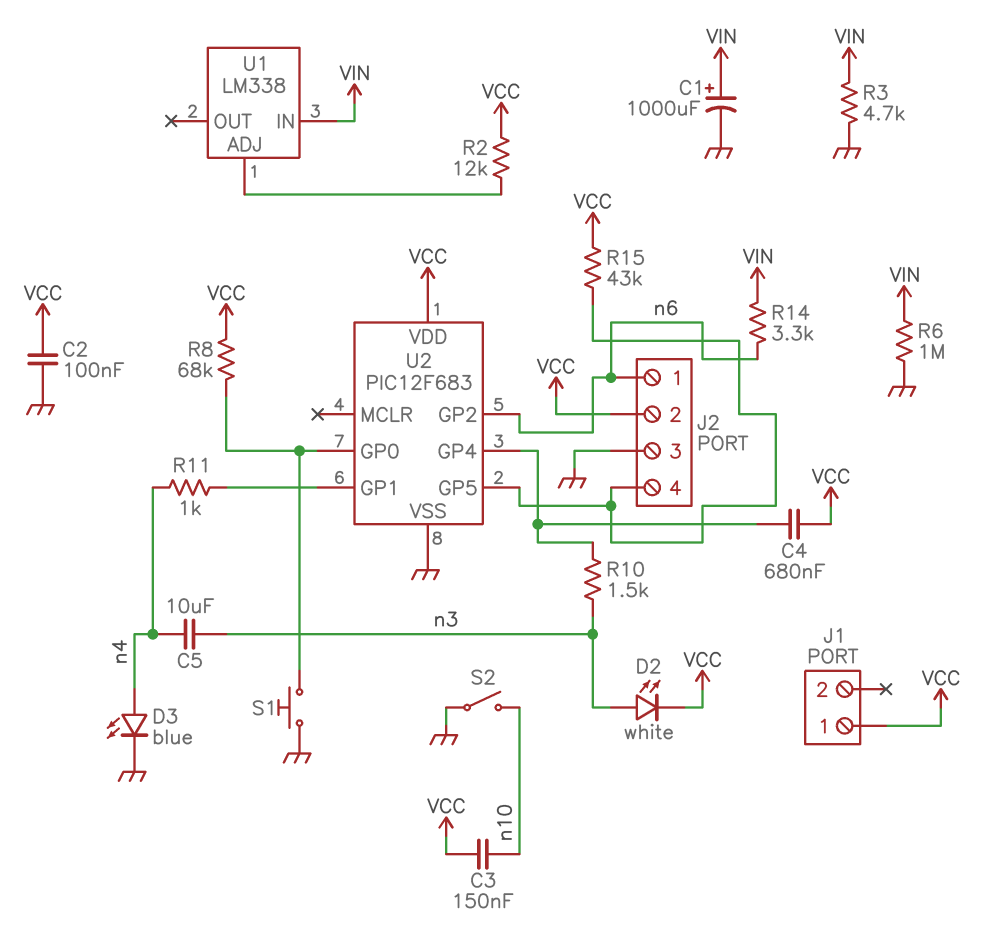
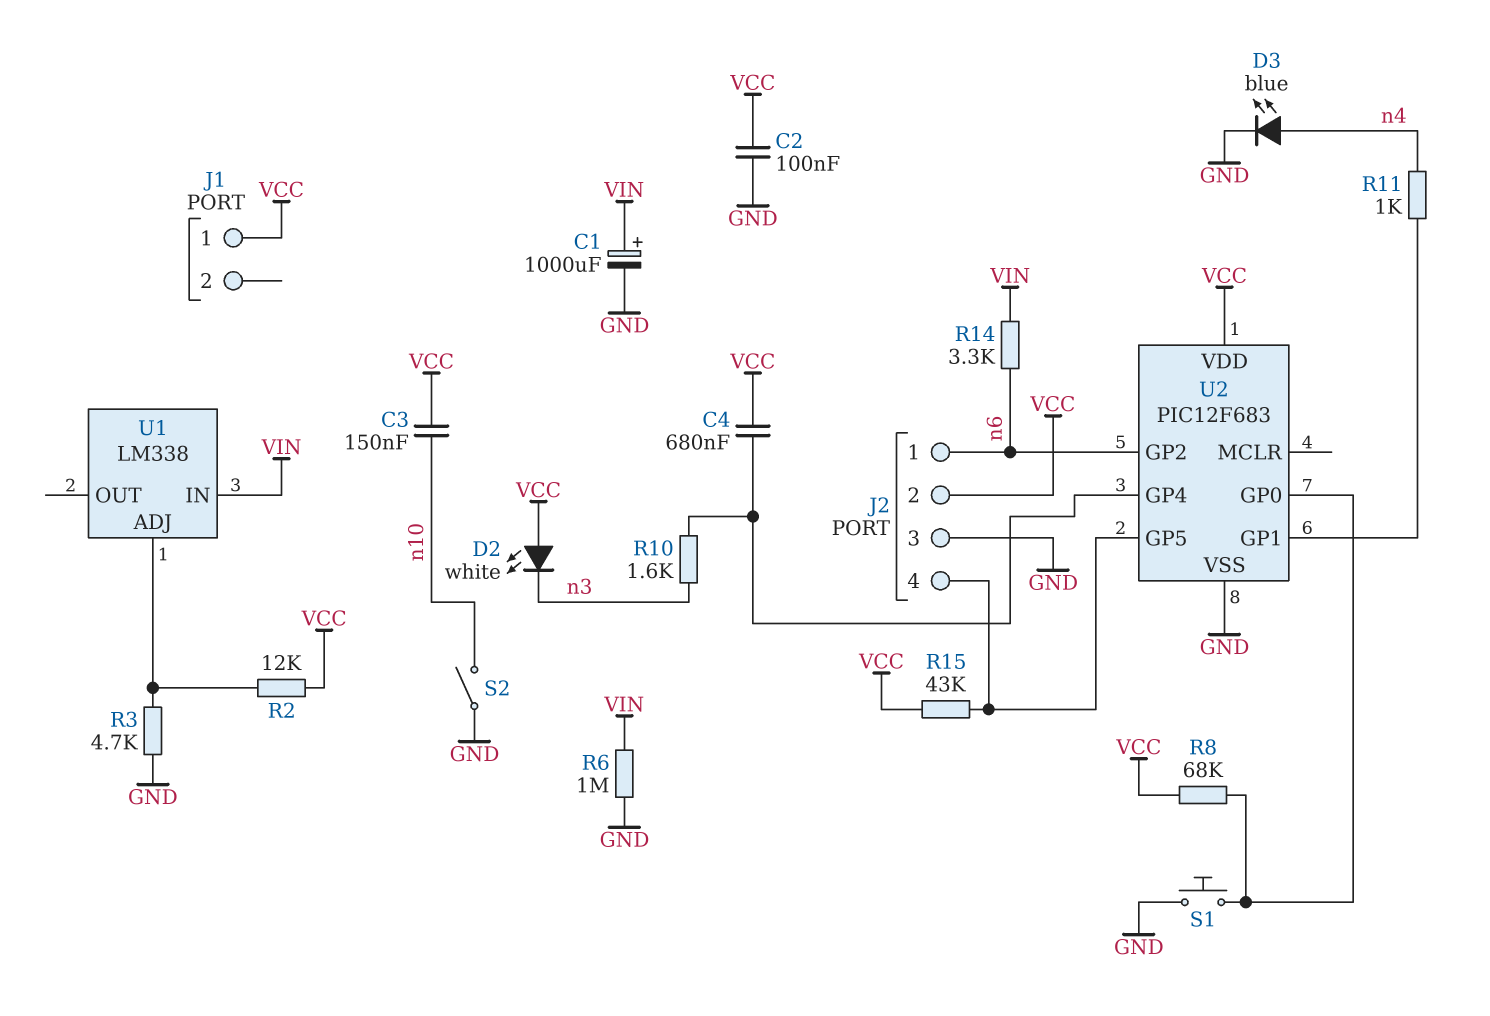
C5: 10uF (n3, n4) -> none
D2: LED white (A n3, K VCC) -> LED white (A VCC, K n3)
R3: 4.7k (GND, VIN) -> 4.7k (GND, U1/ADJ)
R10: 1.5k (U2/GP4, n3) -> 1.6k (U2/GP4, n3)

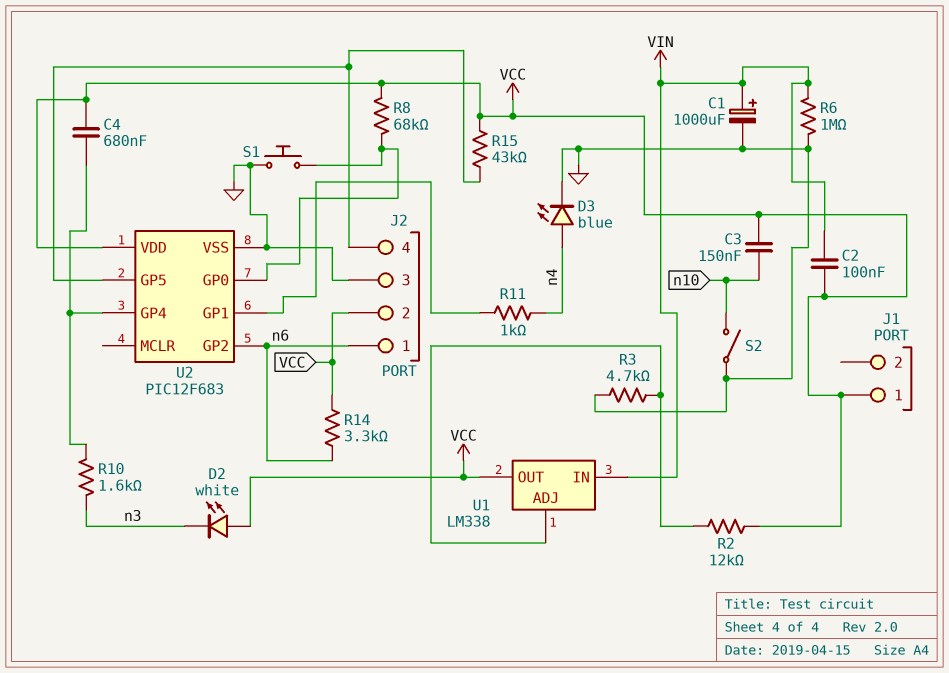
C2: 100nF (GND, VCC) -> 100nF (VCC, VIN)
R14: 3.3k (VIN, n6) -> 3.3k (VCC, n6)
U1 pin OUT: none -> VCC

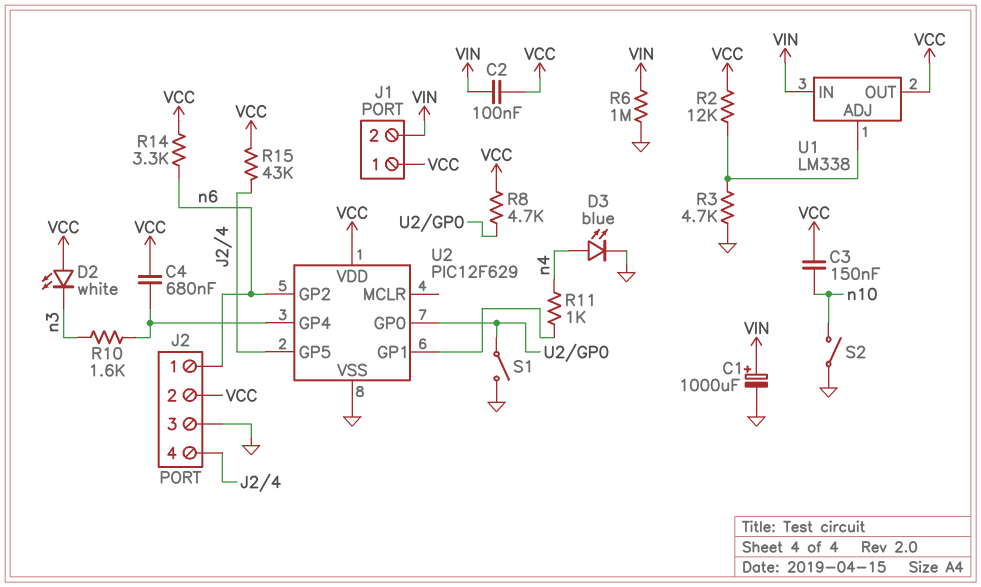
J1 pin 2: none -> VIN
R8: 68k (U2/GP0, VCC) -> 4.7k (U2/GP0, VCC)
S1: button (GND, U2/GP0) -> switch (GND, U2/GP0)
U2: PIC12F683 -> PIC12F629

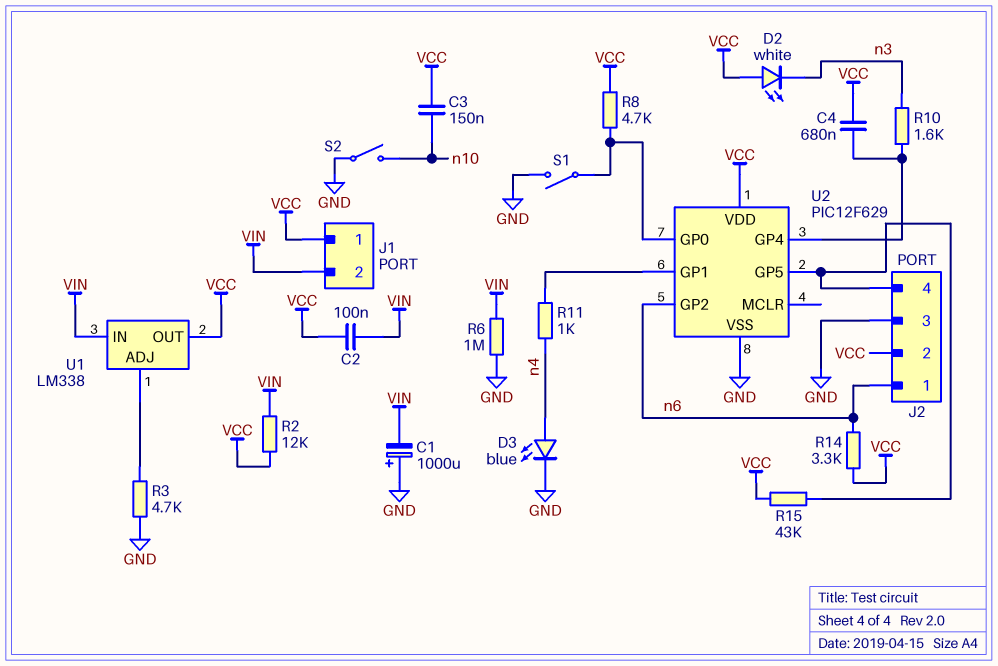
C1: 1000uF (plus VIN, minus GND) -> 1000uF (plus GND, minus VIN)
R2: 12k (U1/ADJ, VCC) -> 12k (VCC, VIN)

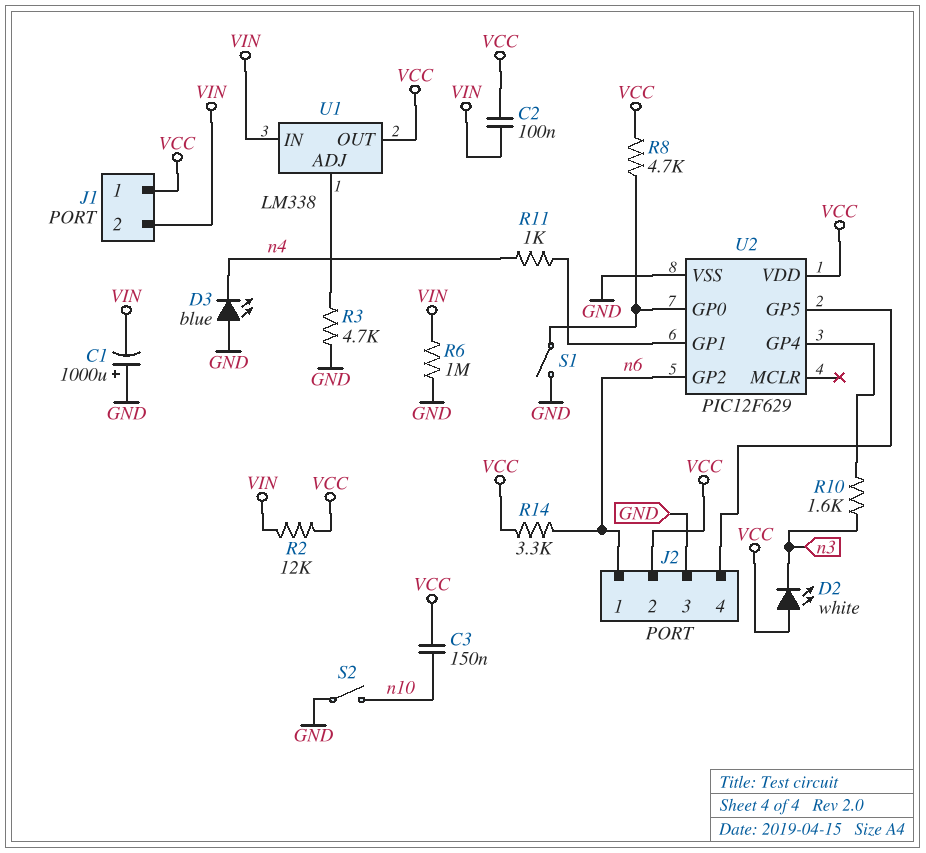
C4: 680nF (U2/GP4, VCC) -> none
D3: LED blue (A n4, K GND) -> LED blue (A GND, K n4)
R15: 43k (J2/4, VCC) -> none

